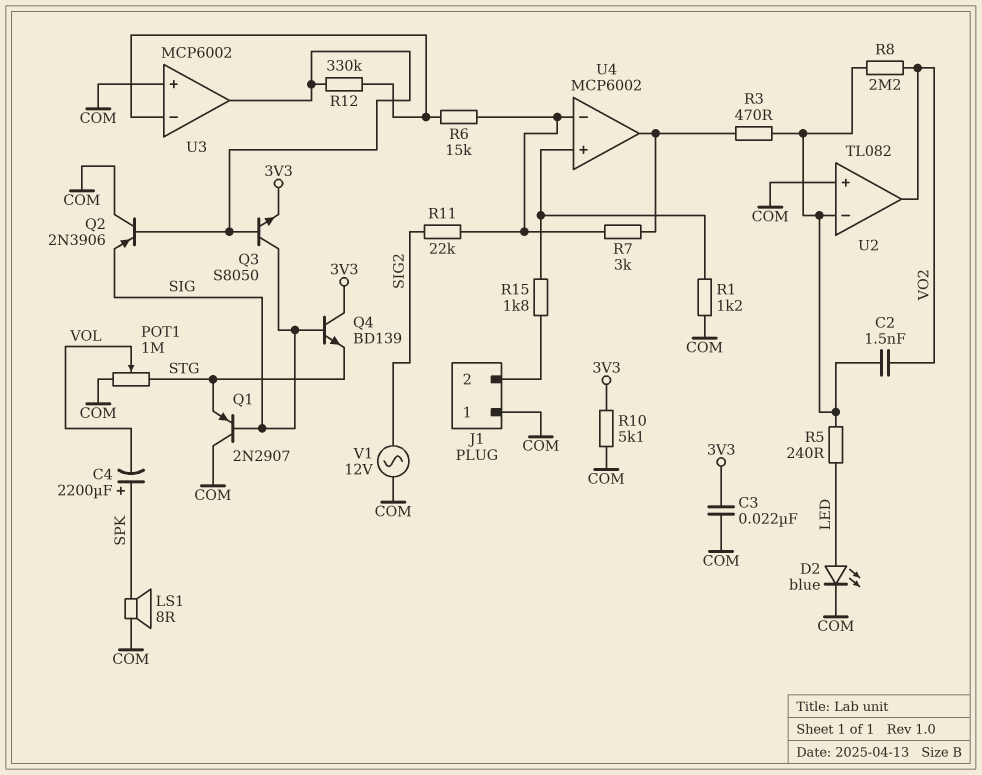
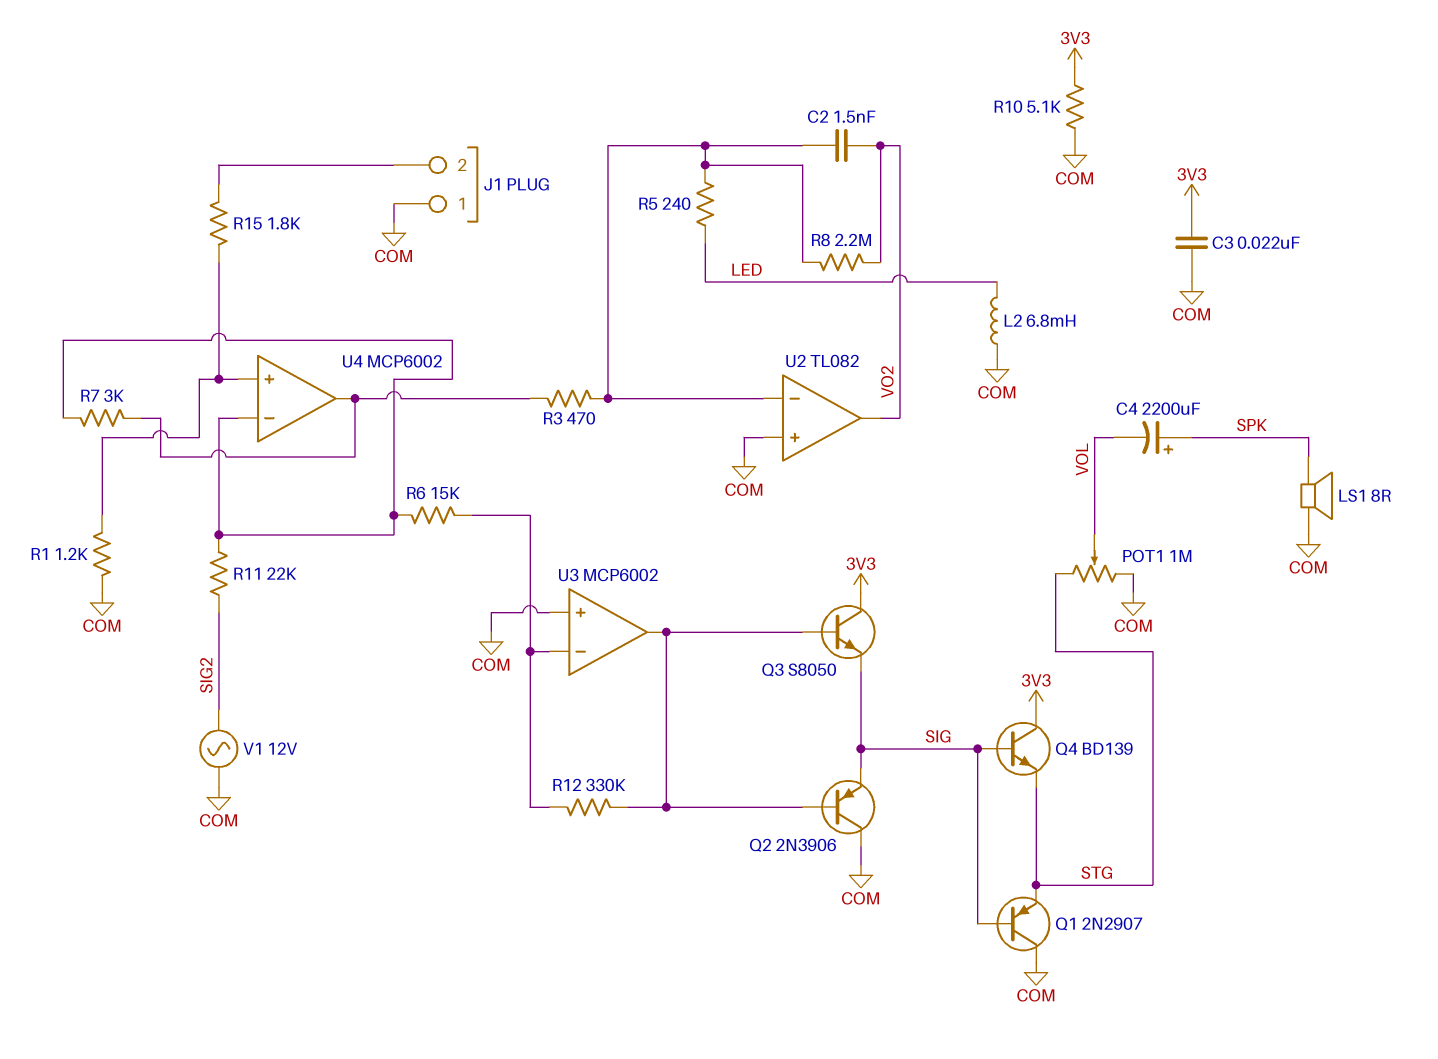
D2: LED blue (A LED, K COM) -> none
L2: none -> 6.8mH (COM, LED)
Q3: NPN S8050 (B U3/out, C SIG, E 3V3) -> NPN S8050 (B U3/out, C 3V3, E SIG)

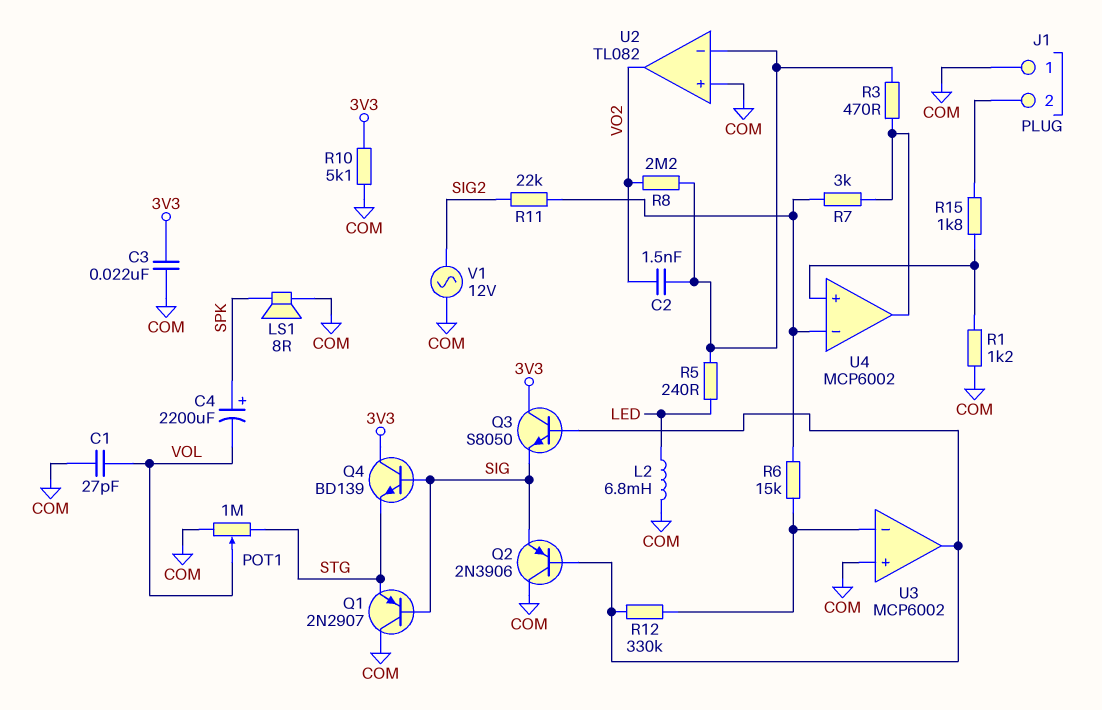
C1: none -> 27pF (COM, VOL)

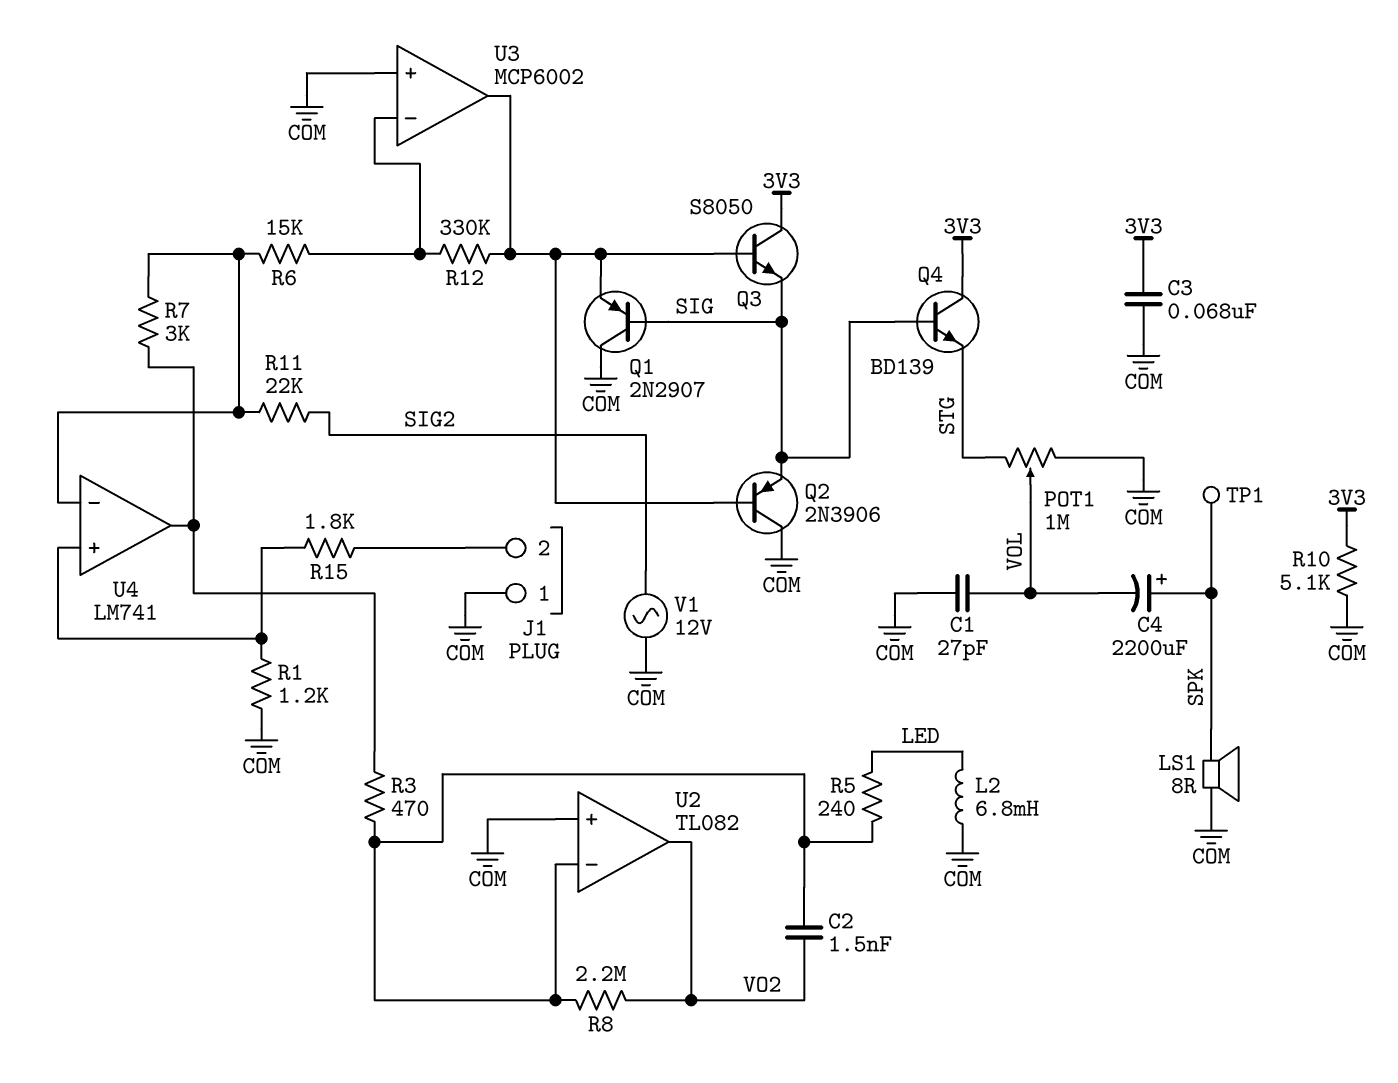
C3: 22nF (3V3, COM) -> 68nF (3V3, COM)
Q1: PNP 2N2907 (B SIG, C COM, E STG) -> PNP 2N2907 (B SIG, C COM, E U3/out)
TP1: none -> test point (SPK)
U4: MCP6002 -> LM741

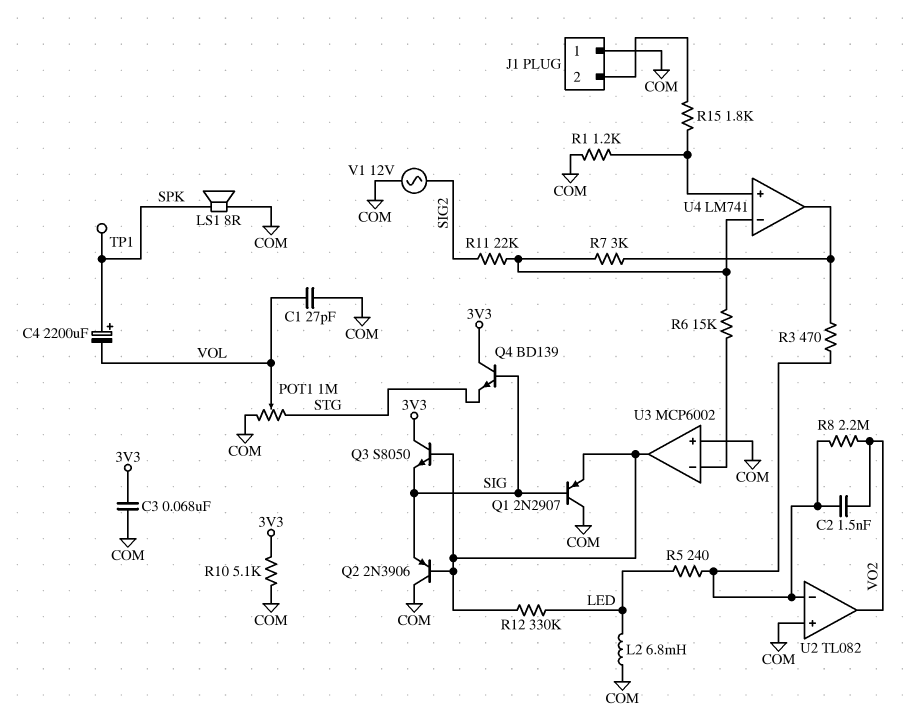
R12: 330k (U3/in-, U3/out) -> 330k (LED, U3/out)

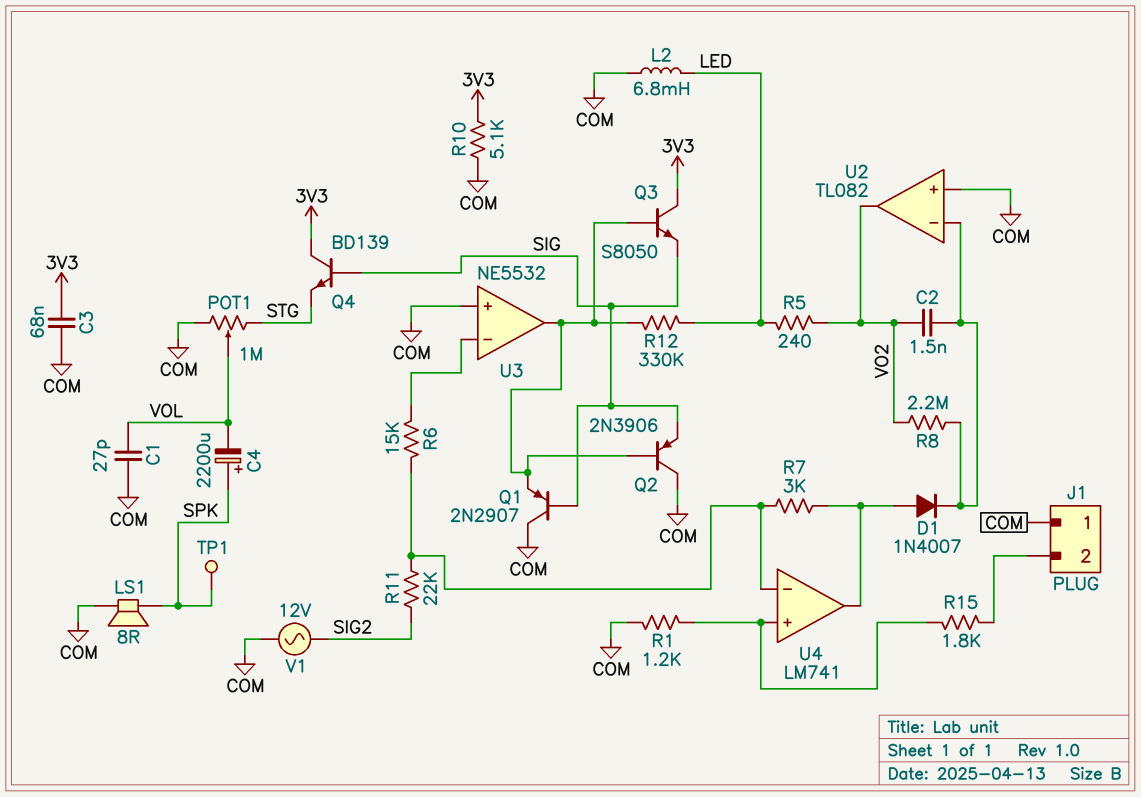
D1: none -> diode 1N4007 (A U4/out, K U2/in-)
R3: 470 (U2/in-, U4/out) -> none
R5: 240 (LED, U2/in-) -> 240 (LED, VO2)
U3: MCP6002 -> NE5532

